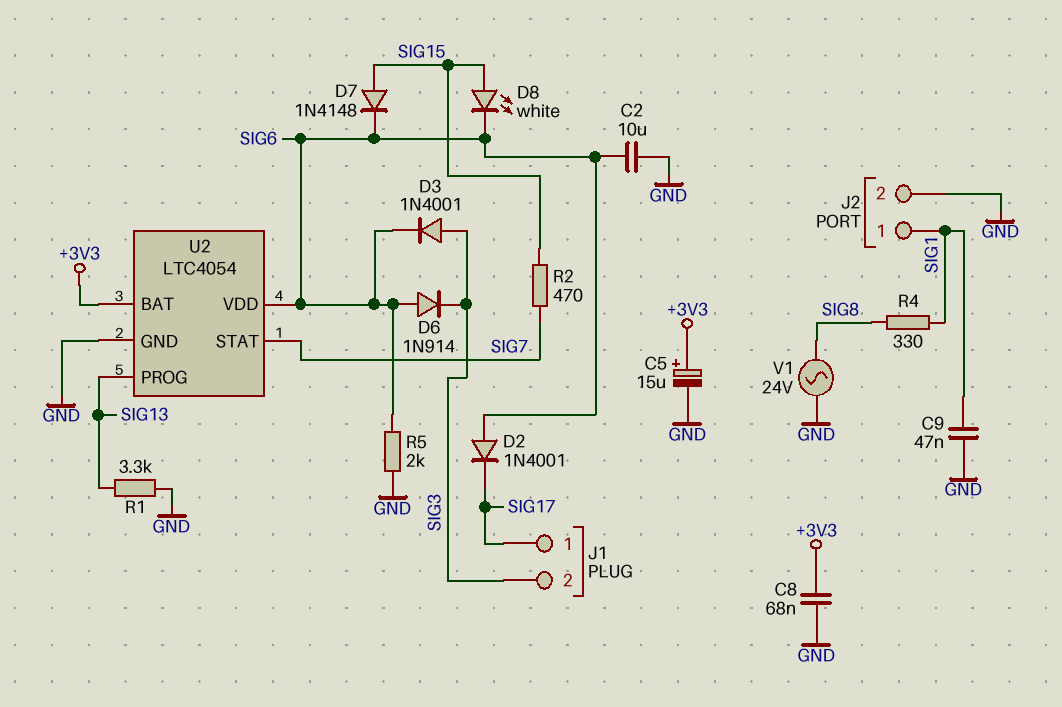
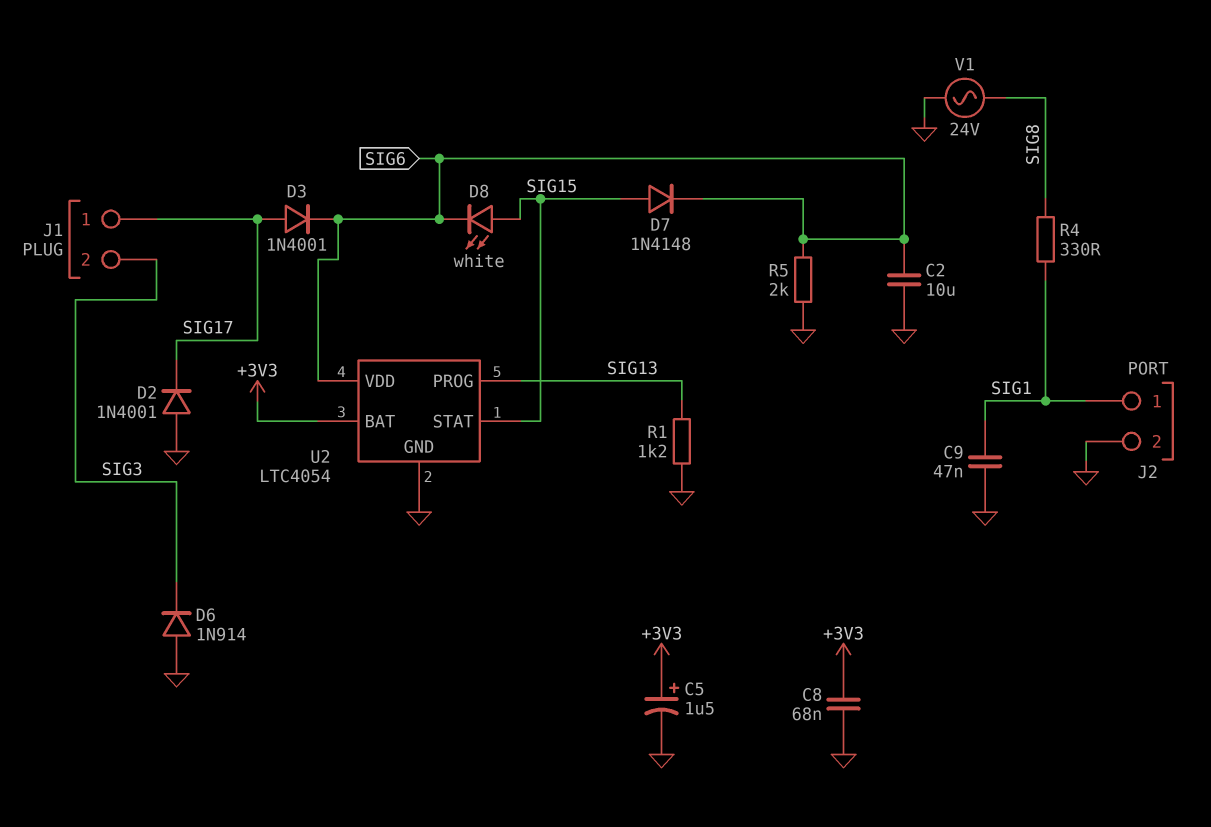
C5: 15uF (plus +3V3, minus GND) -> 1.5uF (plus +3V3, minus GND)
D2: diode 1N4001 (A SIG6, K SIG17) -> diode 1N4001 (A GND, K SIG17)
D3: diode 1N4001 (A SIG3, K SIG6) -> diode 1N4001 (A SIG17, K SIG6)
D6: diode 1N914 (A SIG6, K SIG3) -> diode 1N914 (A GND, K SIG3)
R1: 3.3k (GND, SIG13) -> 1.2k (GND, SIG13)
R2: 470 (SIG7, SIG15) -> none
U2 pin STAT: SIG7 -> SIG15

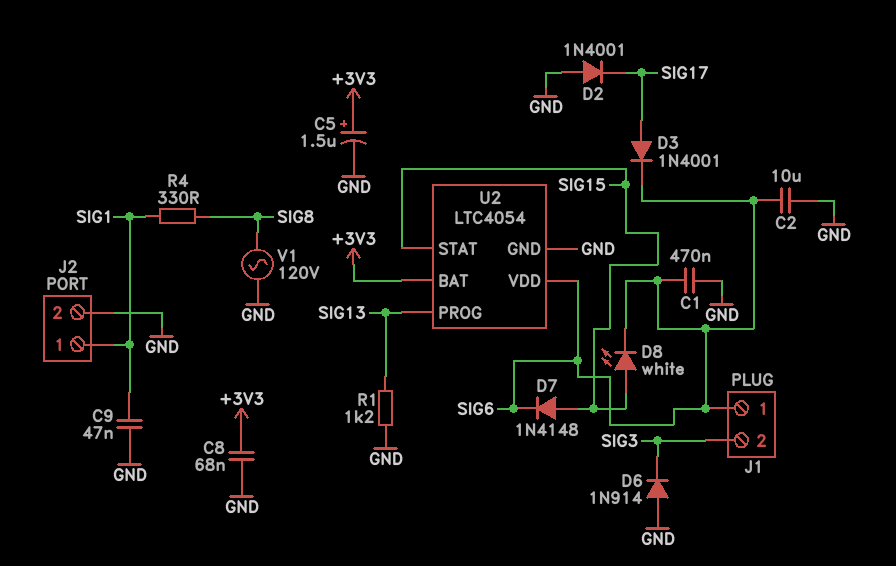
C1: none -> 470nF (GND, SIG6)
J1 pin 1: SIG17 -> SIG6
R5: 2k (GND, SIG6) -> none
V1: AC 24V (GND, SIG8) -> AC 120V (GND, SIG8)

